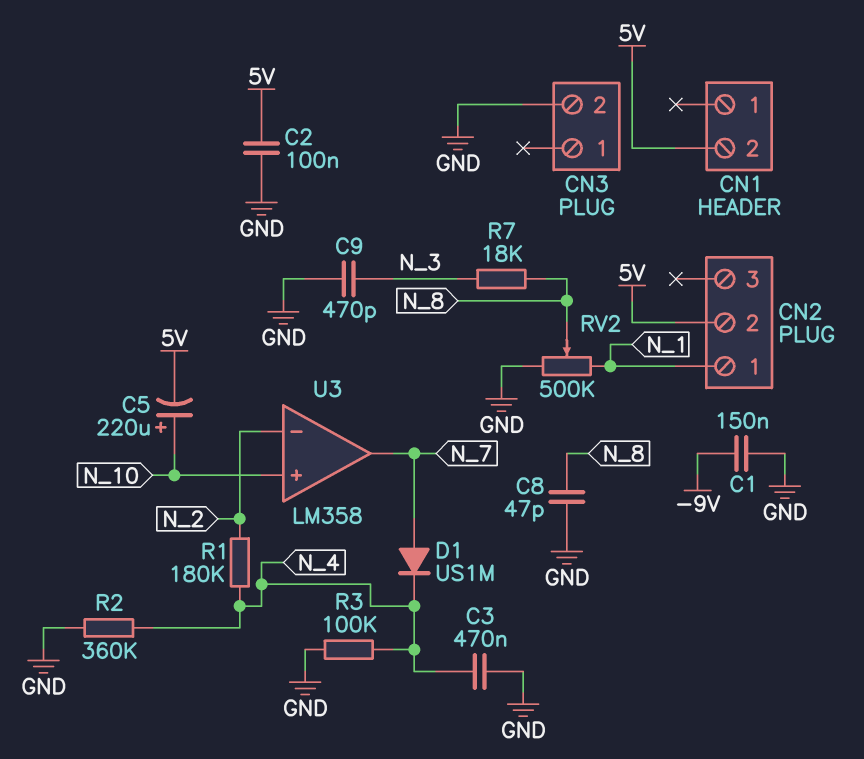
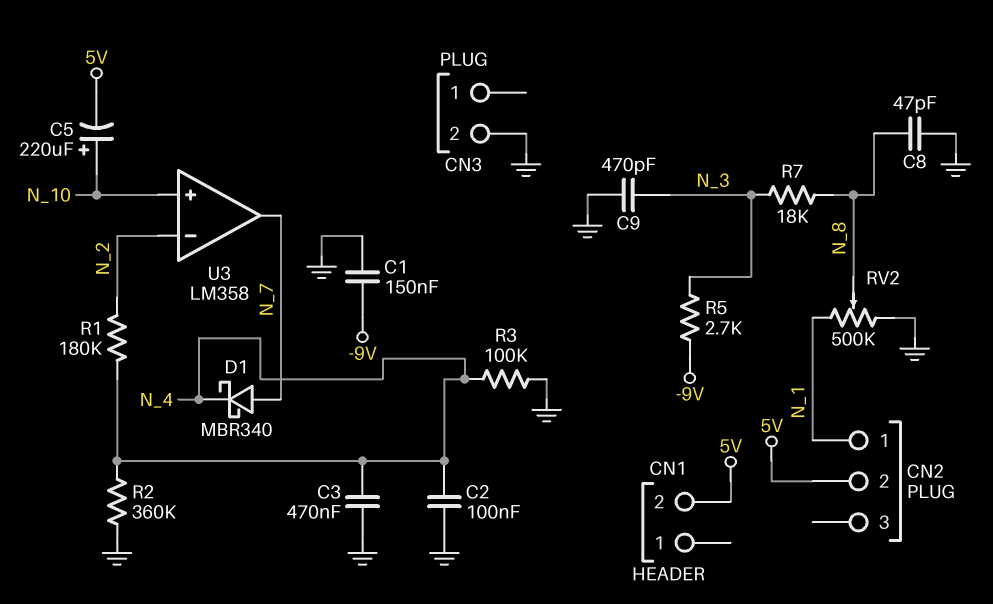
C2: 100nF (5V, GND) -> 100nF (GND, N_4)
D1: diode US1M (A N_7, K N_4) -> schottky MBR340 (A N_7, K N_4)
R5: none -> 2.7k (-9V, N_3)

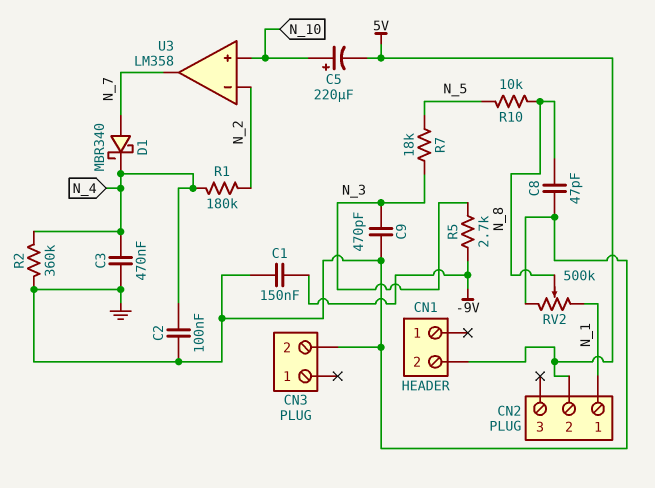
R3: 100k (GND, N_4) -> none
R7: 18k (N_3, N_8) -> 18k (N_3, N_5)
R10: none -> 10k (N_5, N_8)

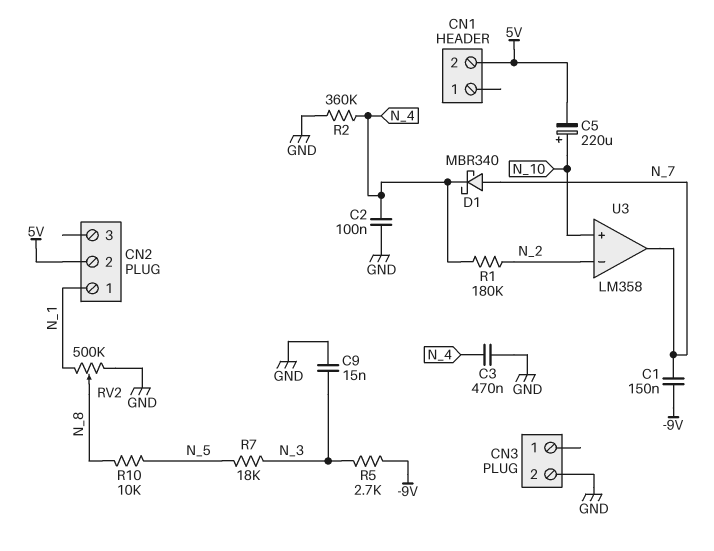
C1: 150nF (-9V, GND) -> 150nF (-9V, N_7)
C8: 47pF (GND, N_8) -> none
C9: 470pF (GND, N_3) -> 15nF (GND, N_3)

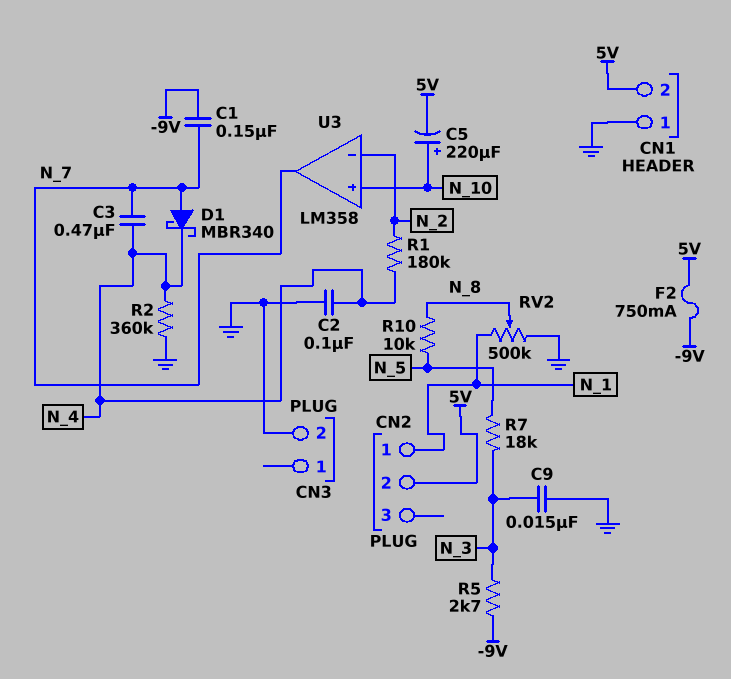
C3: 470nF (GND, N_4) -> 470nF (N_4, N_7)
CN1 pin 1: none -> GND
F2: none -> 750mA (-9V, 5V)

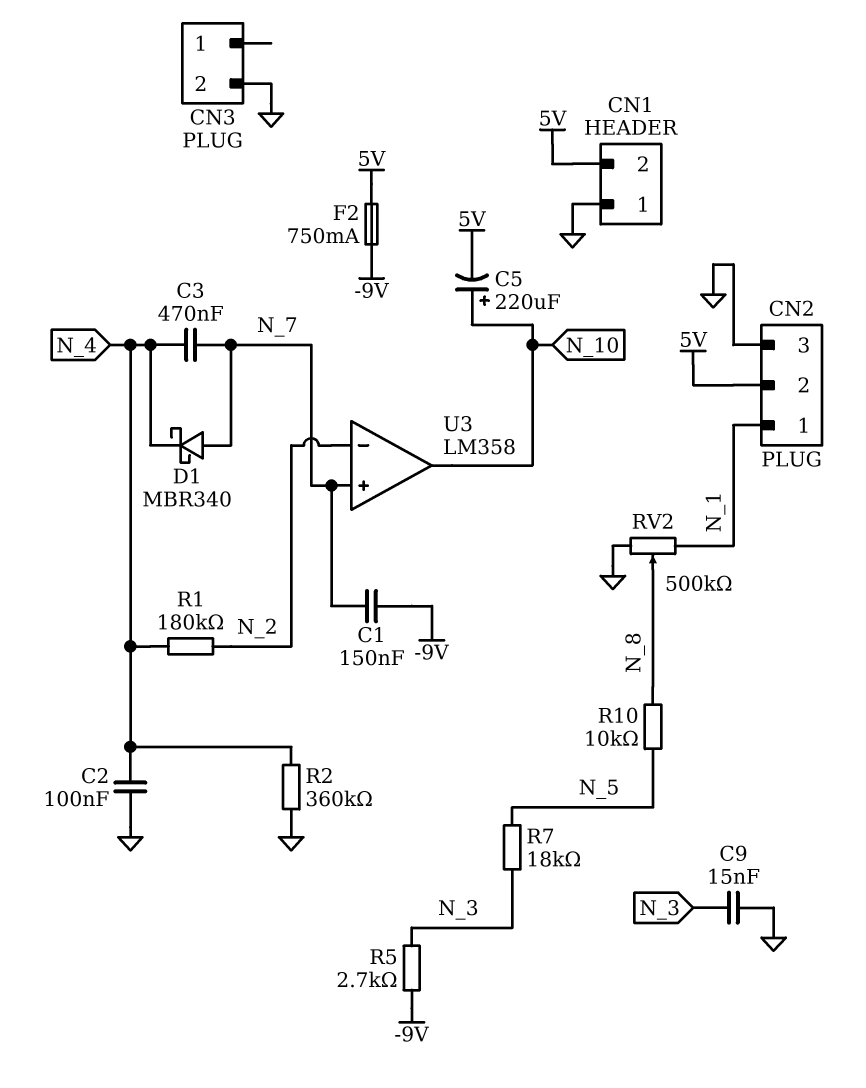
CN2 pin 3: none -> GND
U3 pin in+: N_10 -> N_7
U3 pin out: N_7 -> N_10

